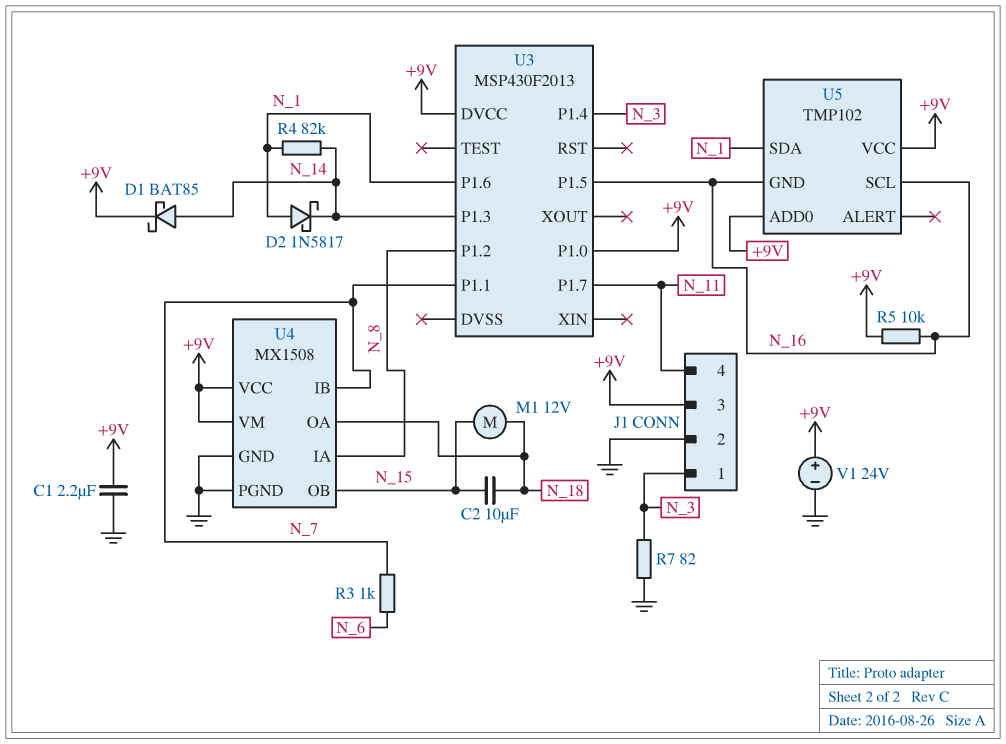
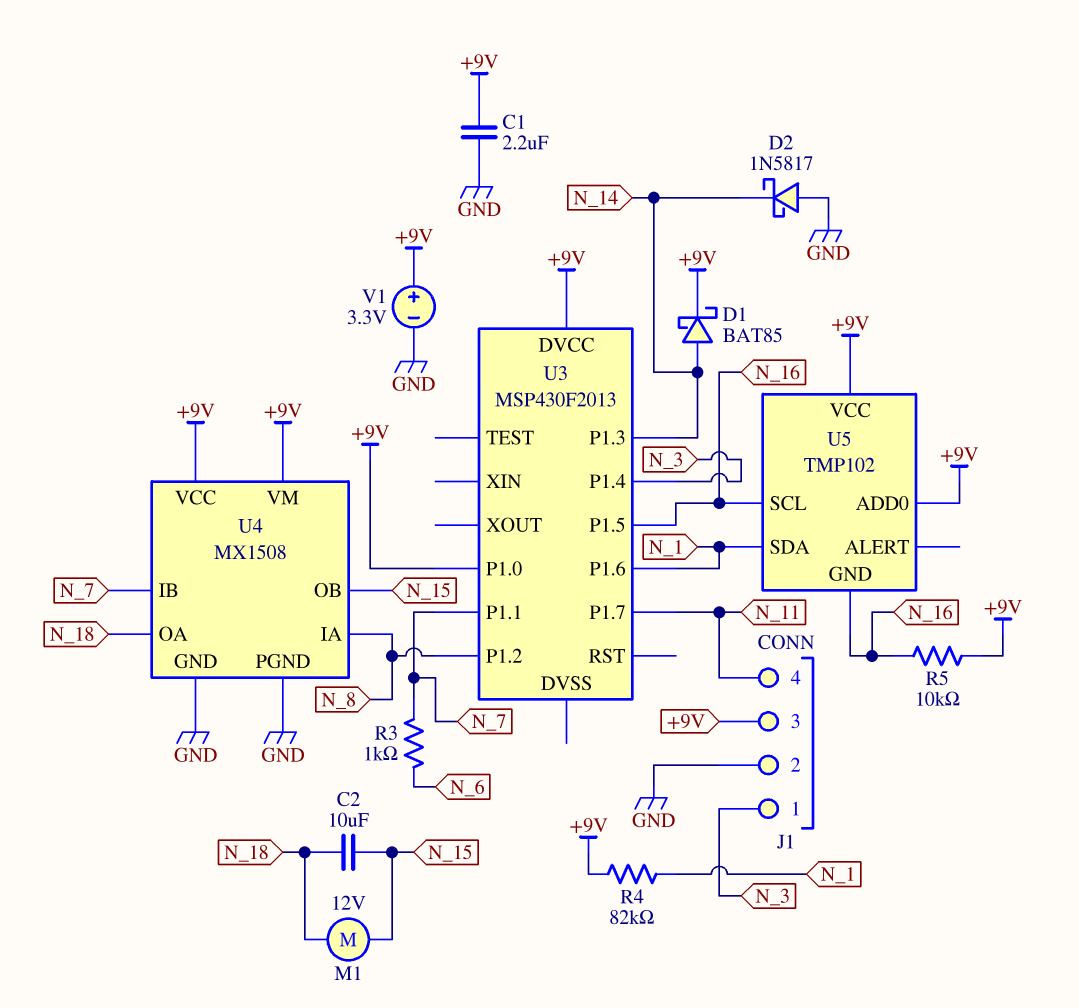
D2: schottky 1N5817 (A N_1, K N_14) -> schottky 1N5817 (A GND, K N_14)
R4: 82k (N_1, N_14) -> 82k (+9V, N_1)
R7: 82 (GND, N_3) -> none
V1: 24V (plus +9V, minus GND) -> 3.3V (plus +9V, minus GND)

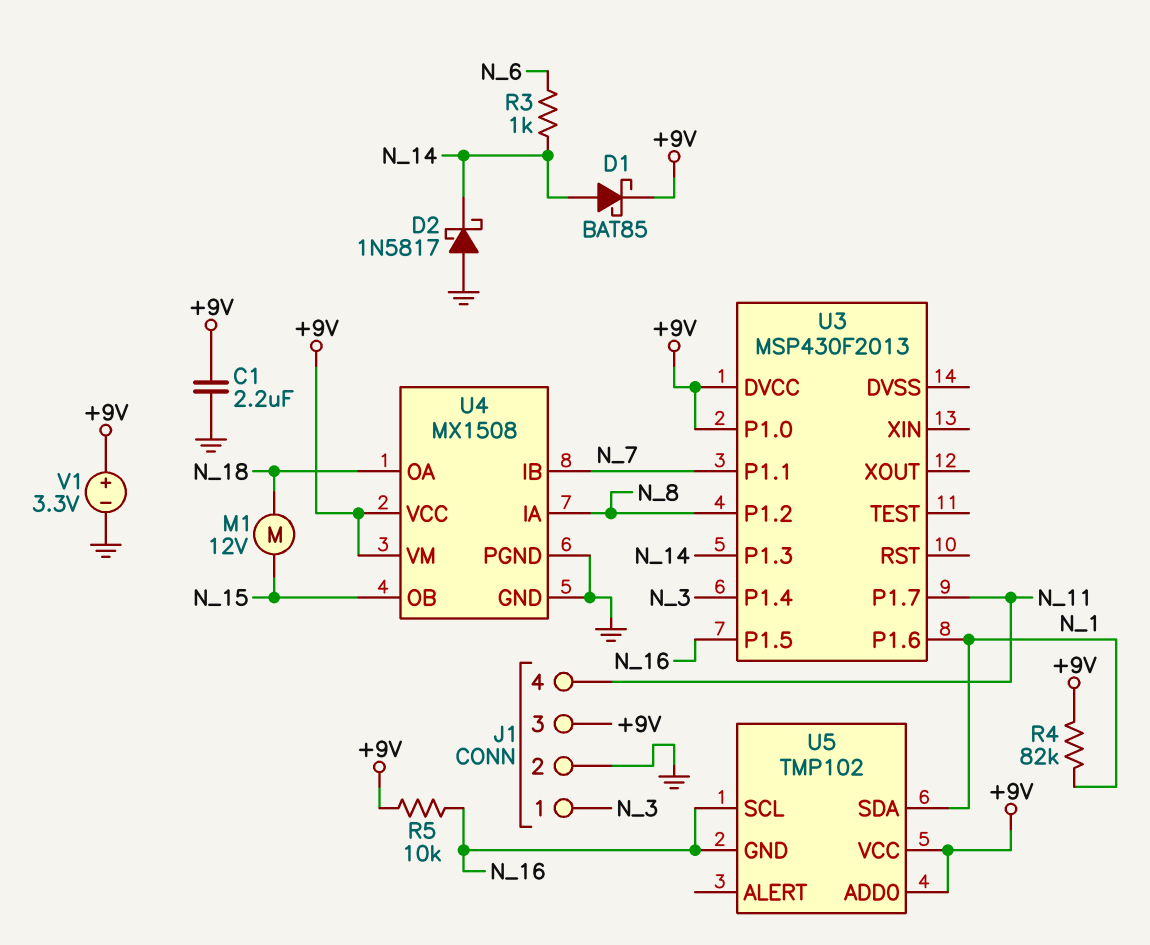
C2: 10uF (N_15, N_18) -> none
R3: 1k (N_6, N_7) -> 1k (N_6, N_14)

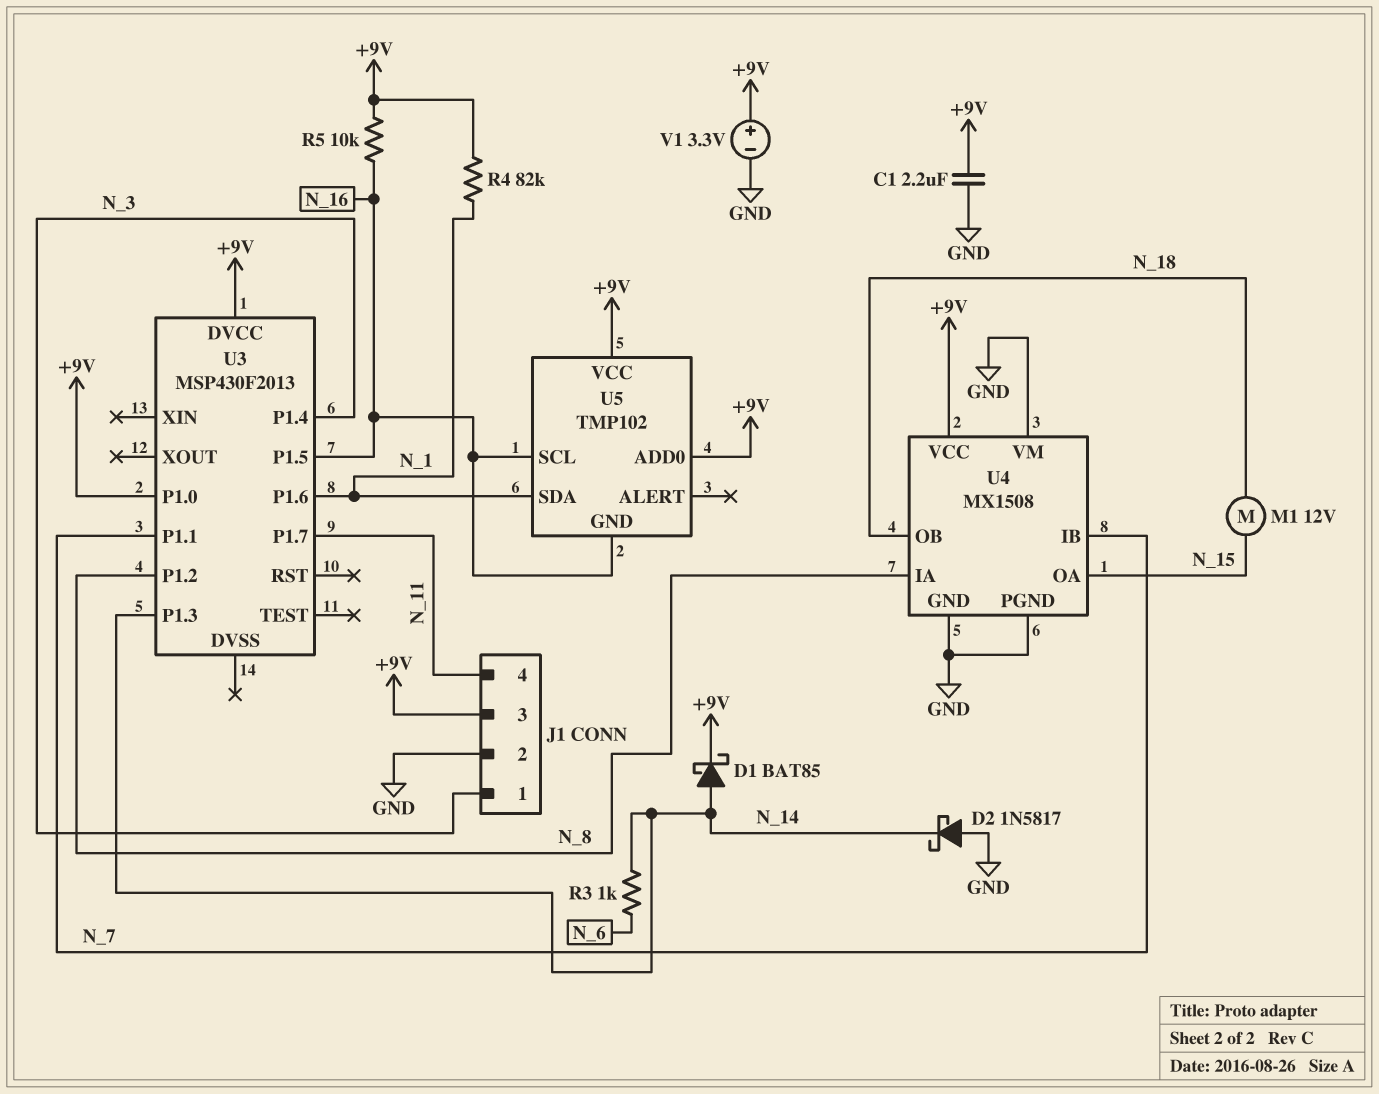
U4 pin OA: N_18 -> N_15
U4 pin OB: N_15 -> N_18
U4 pin VM: +9V -> GND

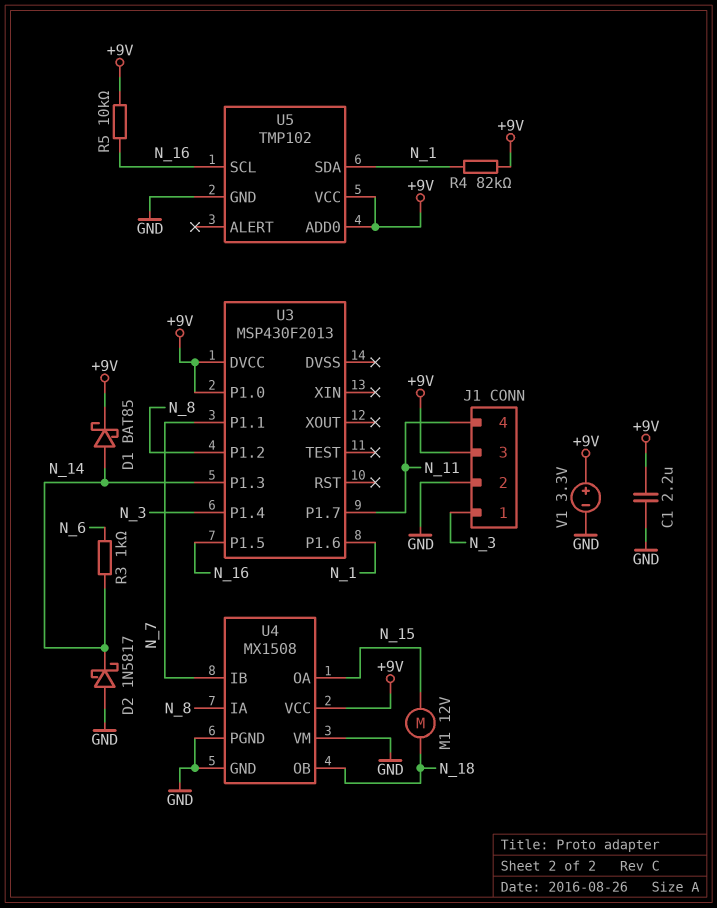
U5 pin GND: N_16 -> GND

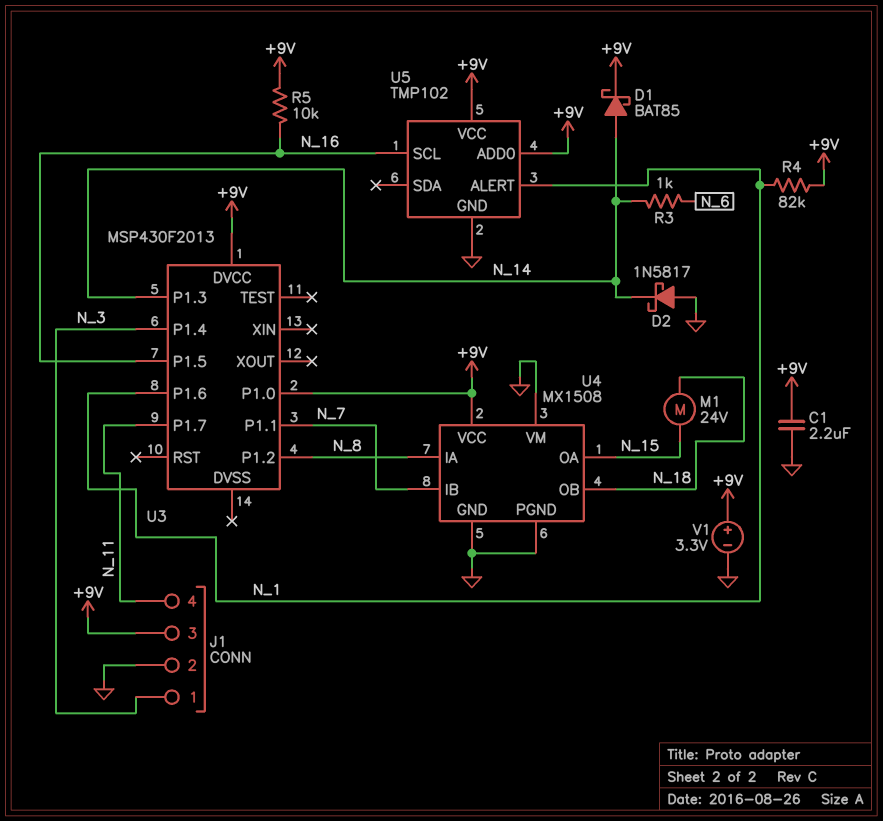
M1: motor 12V (N_15, N_18) -> motor 24V (N_15, N_18)
U5 pin ALERT: none -> N_1
U5 pin SDA: N_1 -> none

